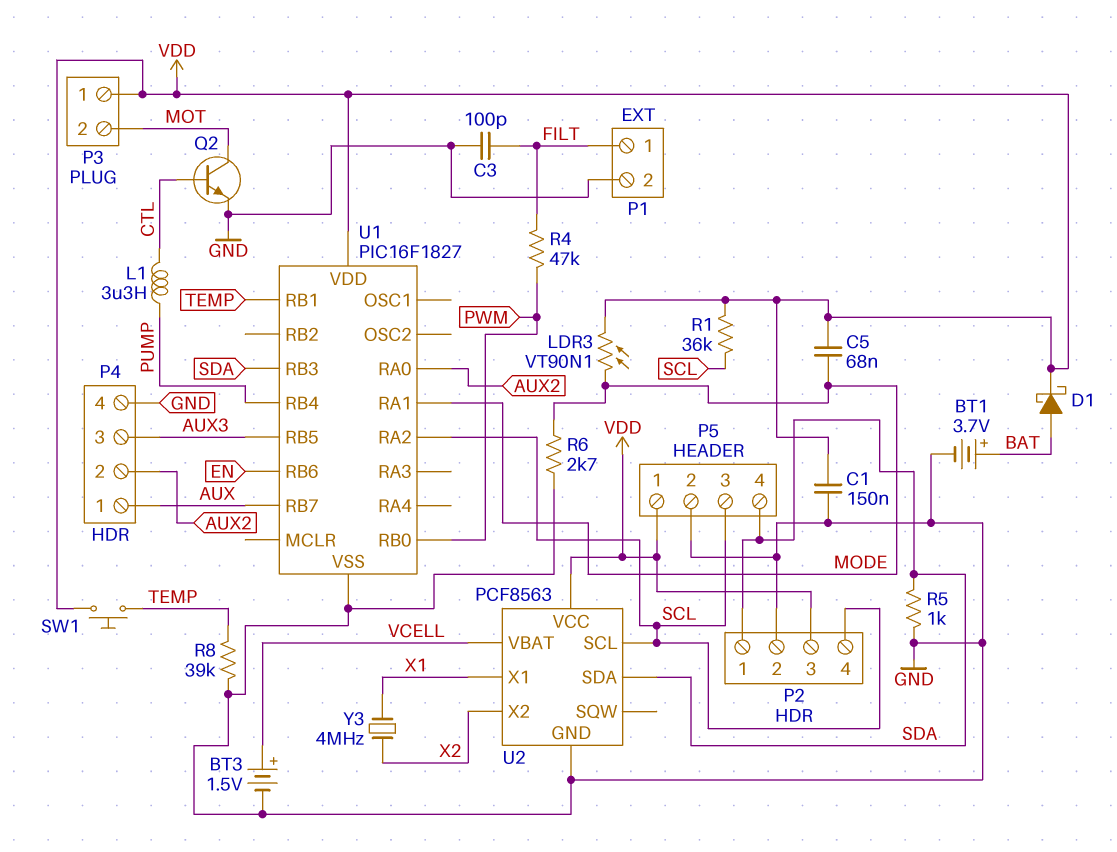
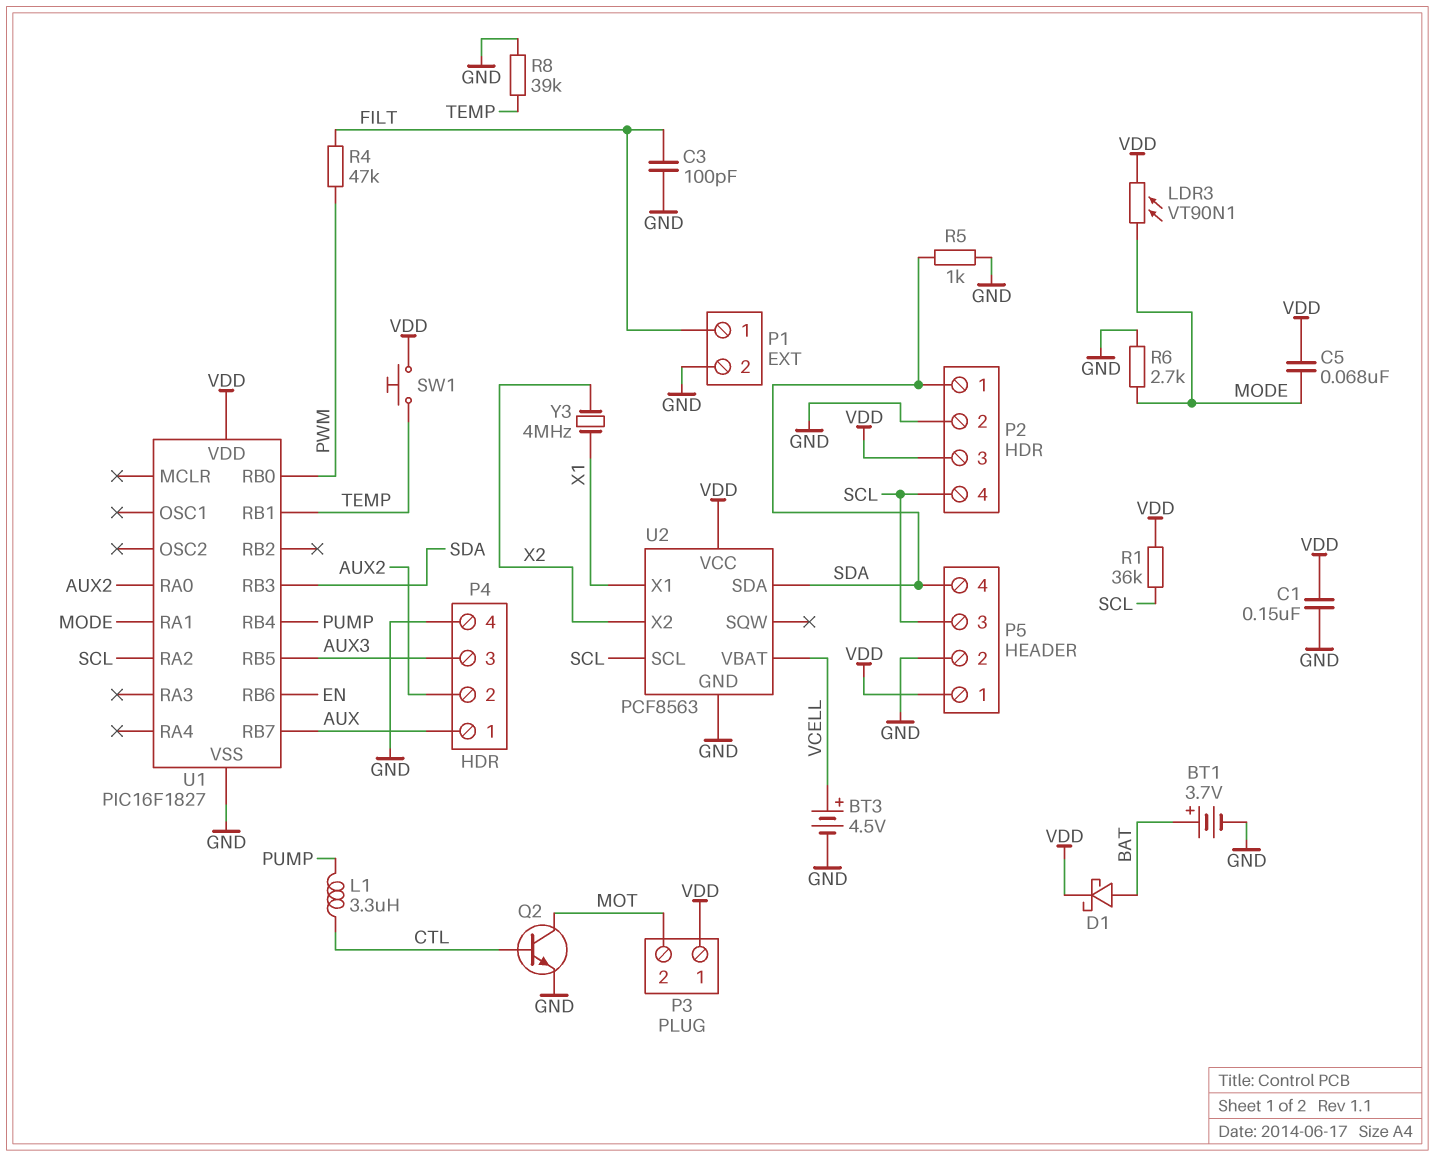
BT3: 1.5V (plus VCELL, minus GND) -> 4.5V (plus VCELL, minus GND)

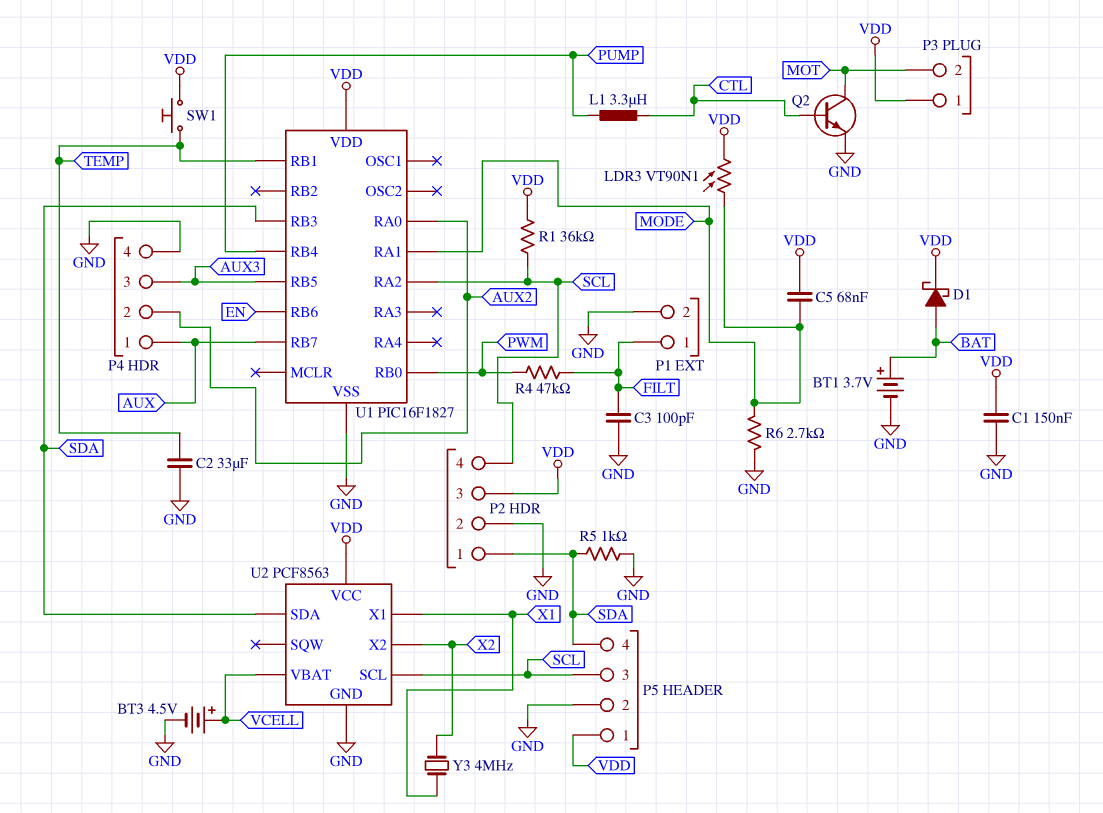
C2: none -> 33uF (GND, TEMP)
R8: 39k (GND, TEMP) -> none

